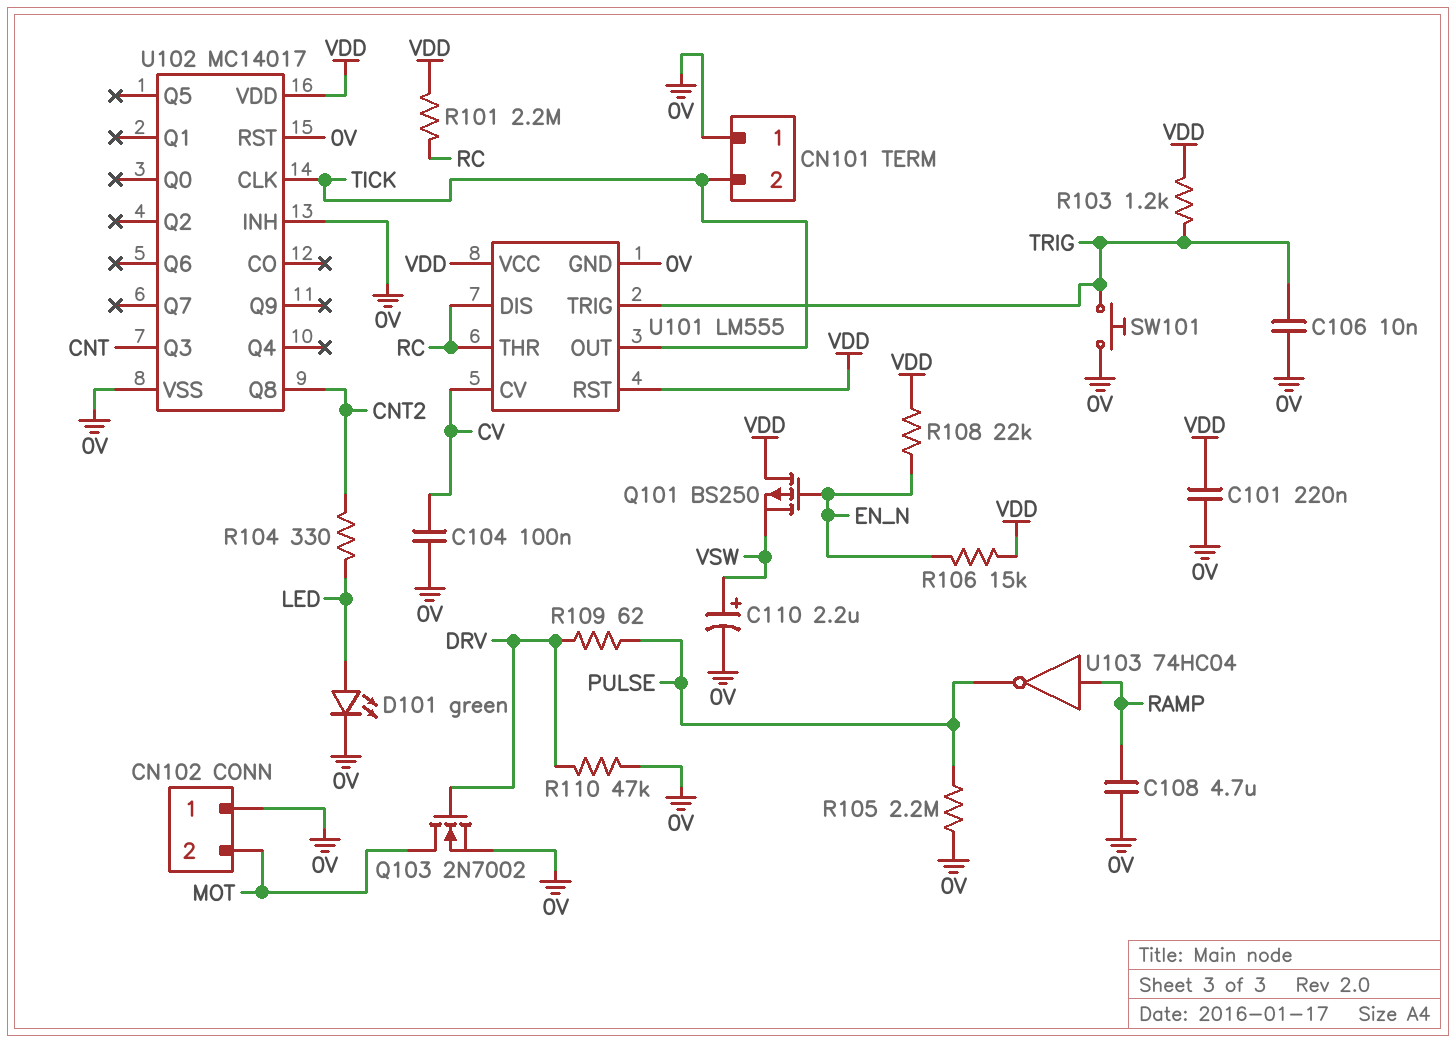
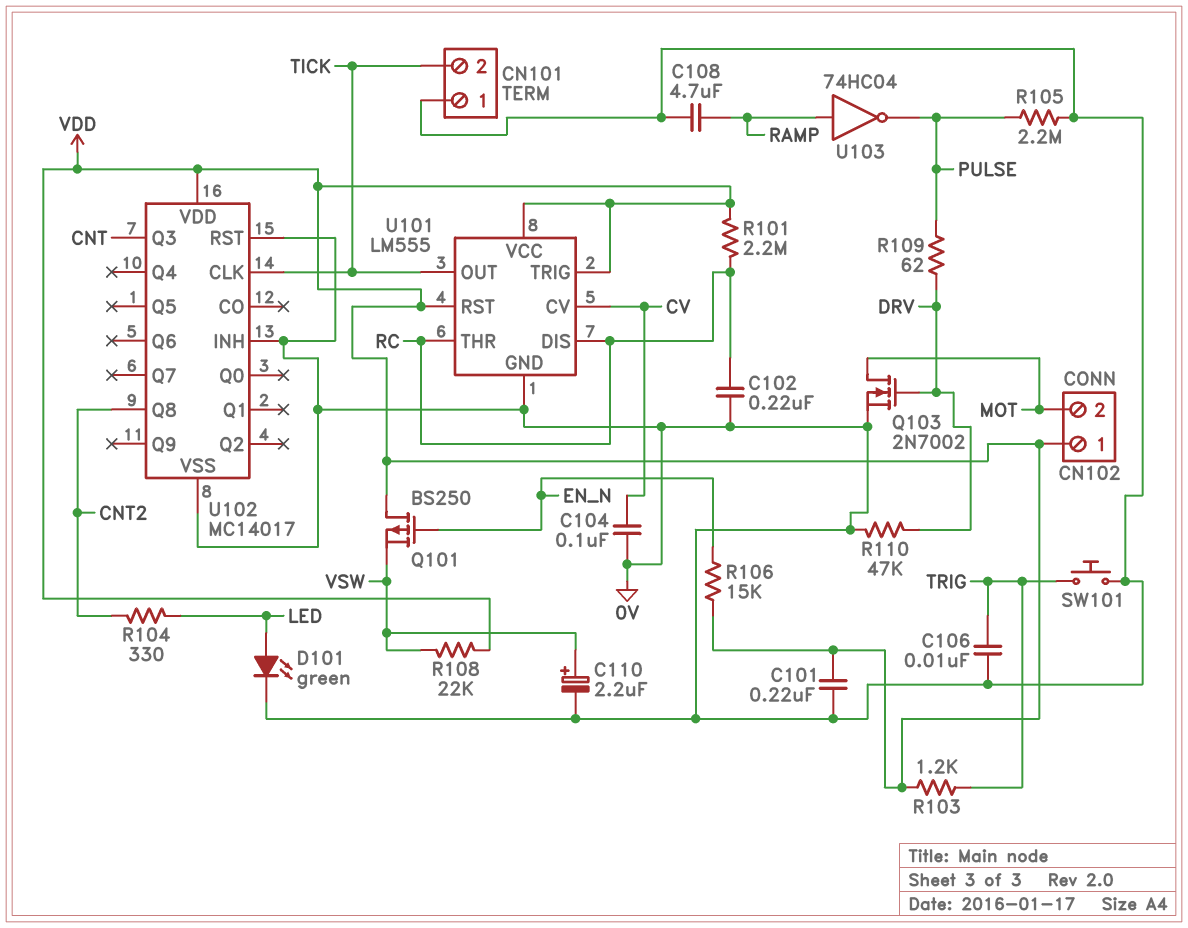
C102: none -> 220nF (0V, RC)
CN102 pin 1: 0V -> VDD
R108: 22k (EN_N, VDD) -> 22k (VDD, VSW)
U101 pin TRIG: TRIG -> VDD

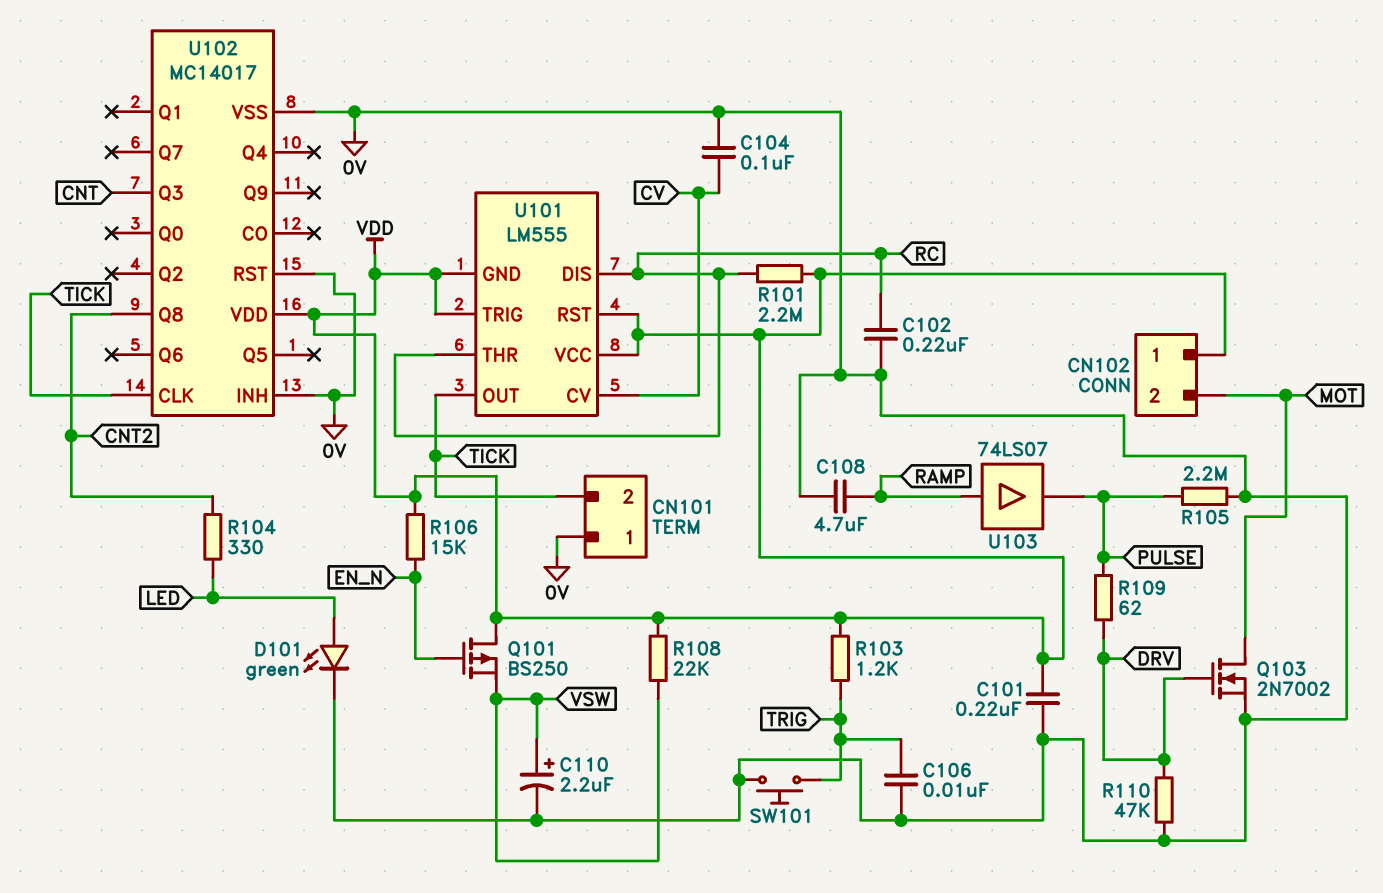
U101 pin GND: 0V -> VDD
U103: NOT 74HC04 (in RAMP, out PULSE) -> buffer 74LS07 (in RAMP, out PULSE)

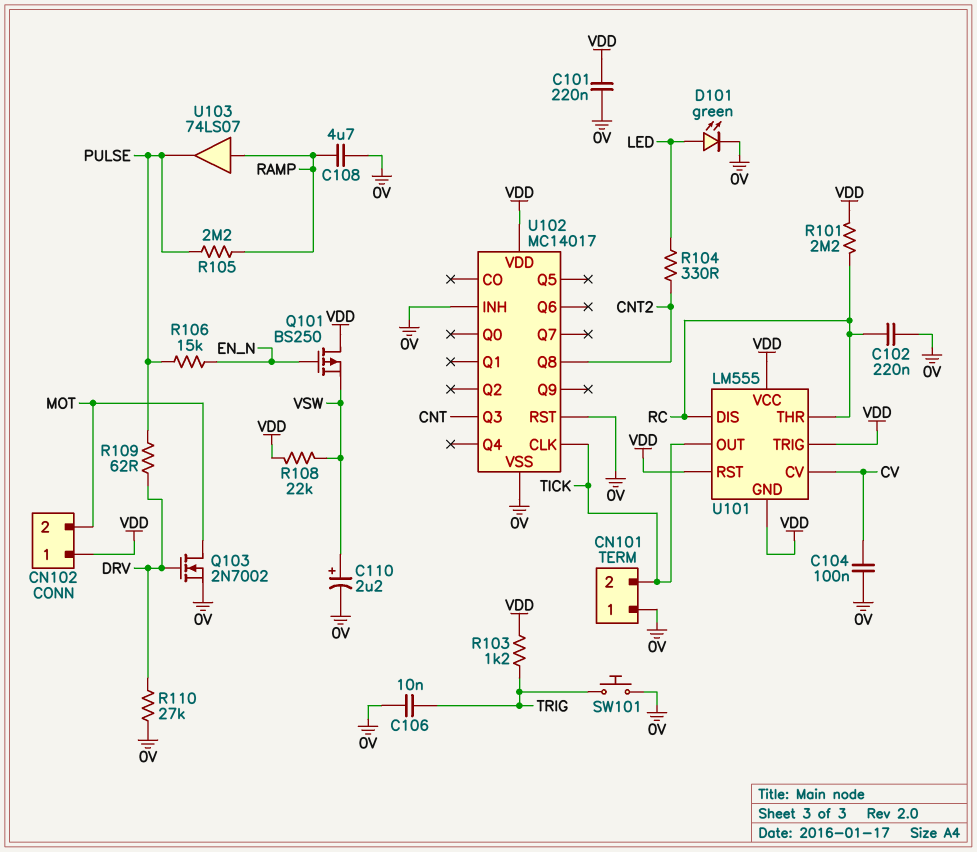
R105: 2.2M (0V, PULSE) -> 2.2M (PULSE, RAMP)
R106: 15k (EN_N, VDD) -> 15k (EN_N, PULSE)
R110: 47k (0V, DRV) -> 27k (0V, DRV)

